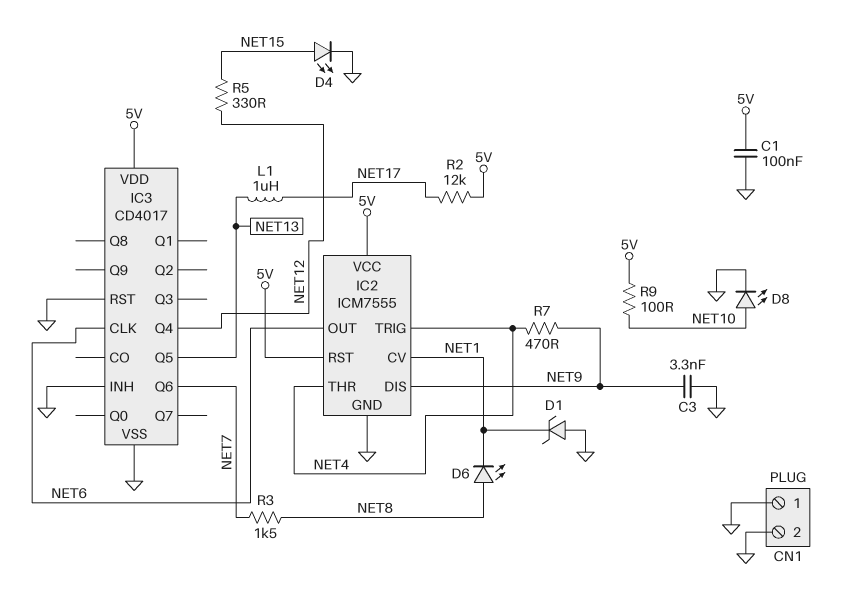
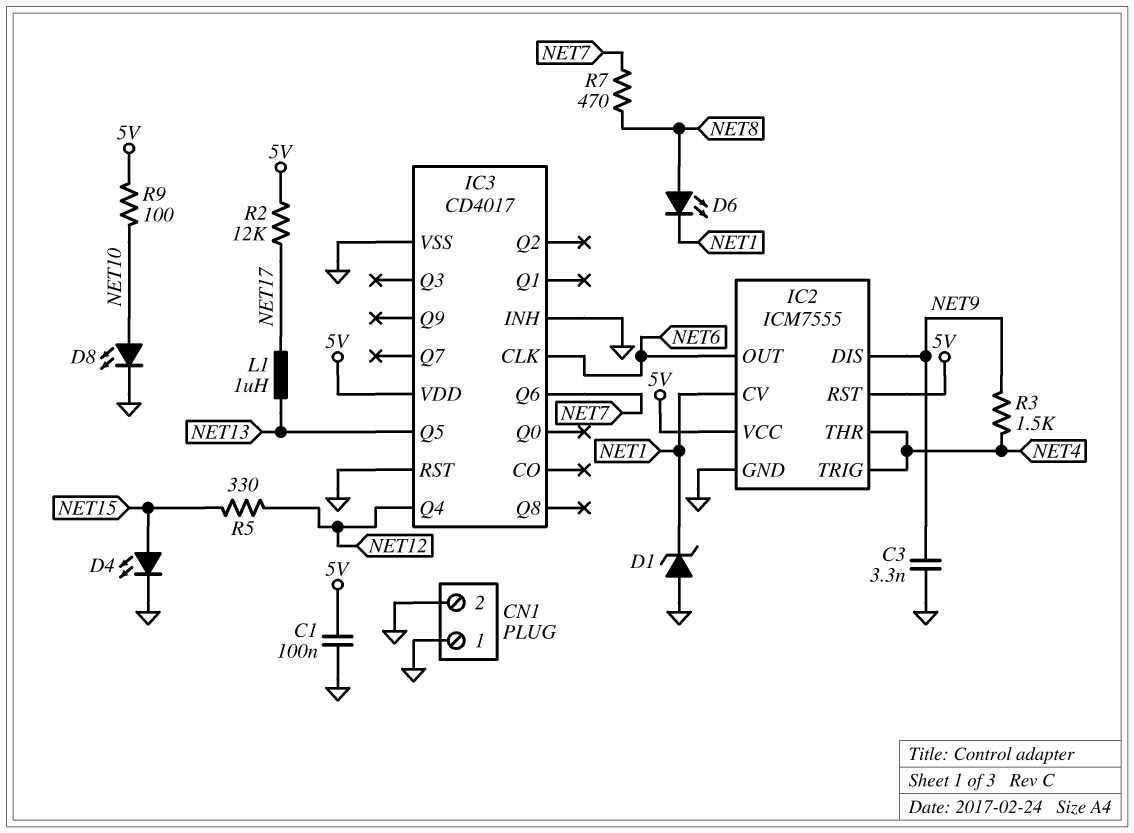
R3: 1.5k (NET7, NET8) -> 1.5k (NET4, NET9)
R7: 470 (NET4, NET9) -> 470 (NET7, NET8)

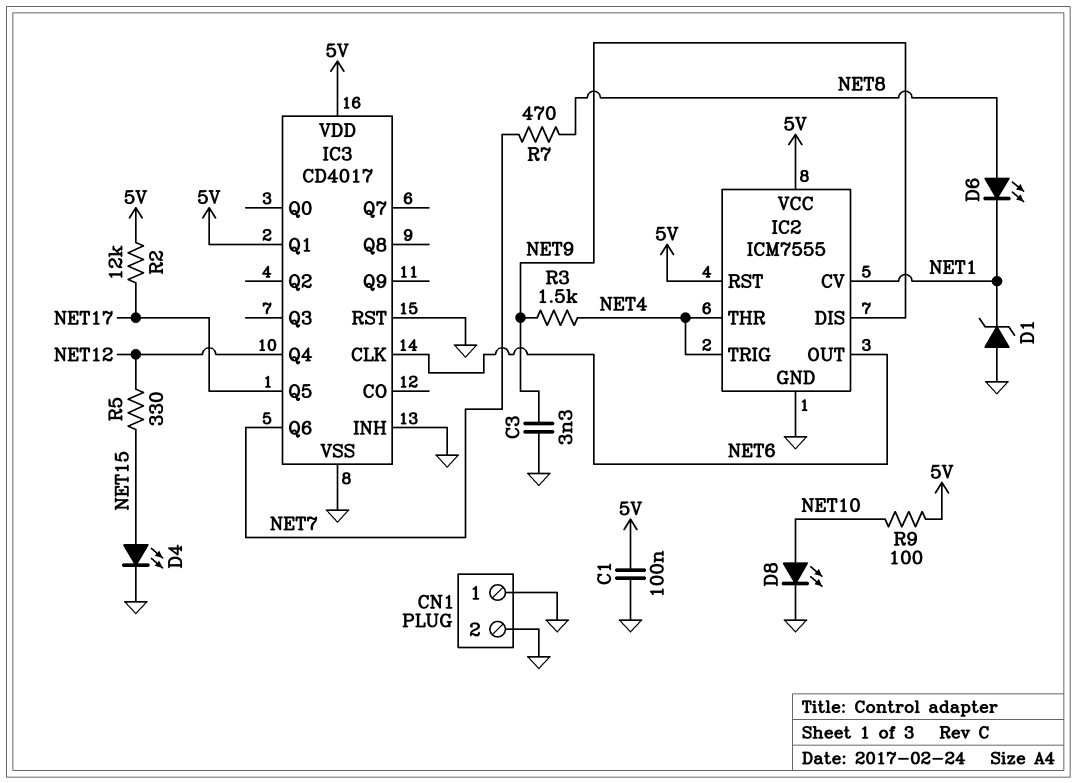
IC3 pin Q1: none -> 5V
IC3 pin Q5: NET13 -> NET17
L1: 1uH (NET13, NET17) -> none

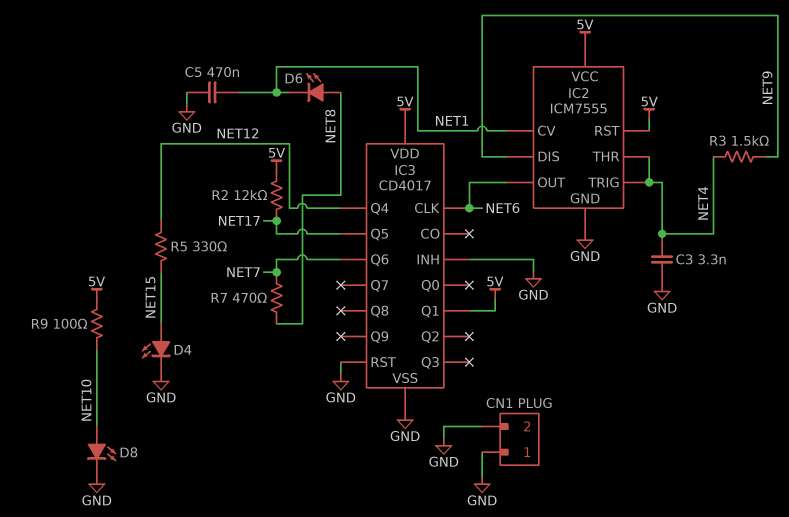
C1: 100nF (5V, GND) -> none
C3: 3.3nF (GND, NET9) -> 3.3nF (GND, NET4)
C5: none -> 470nF (GND, NET1)
D1: zener (A GND, K NET1) -> none

